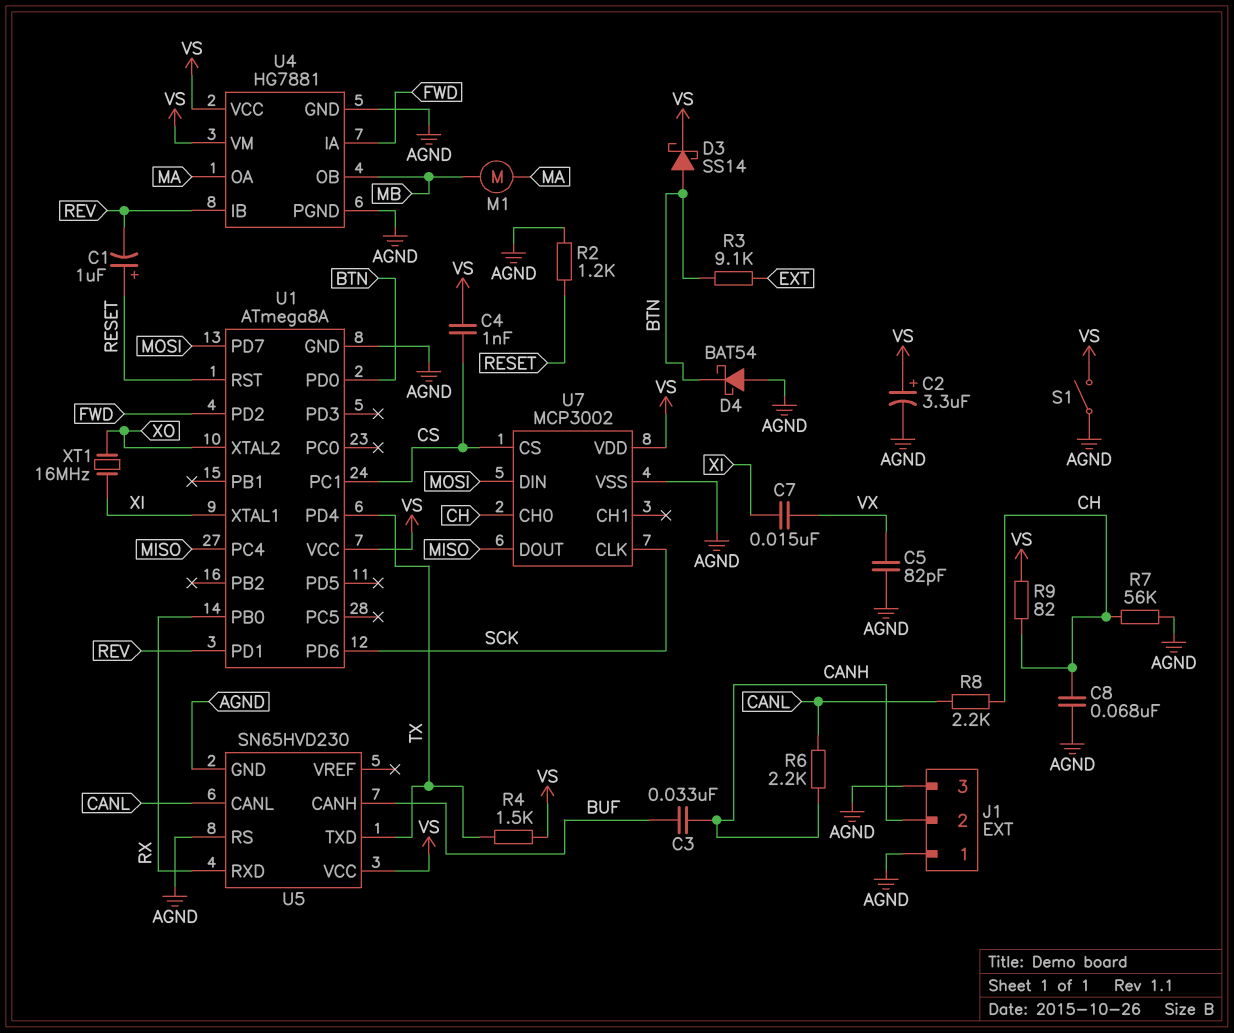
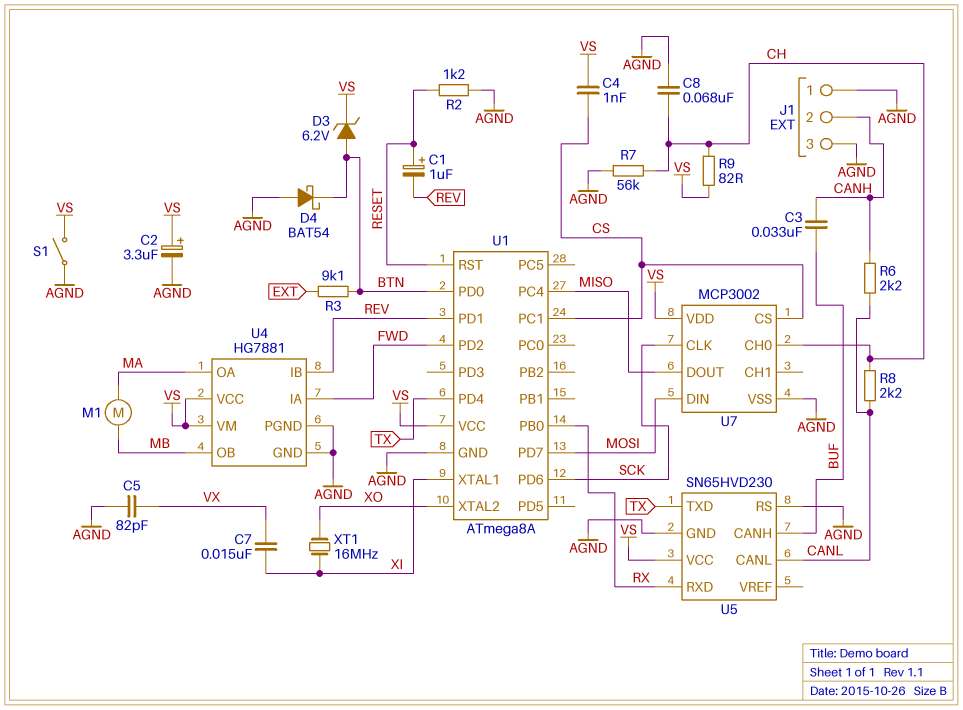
D3: schottky SS14 (A BTN, K VS) -> zener 6.2V (A BTN, K VS)
R4: 1.5k (TX, VS) -> none

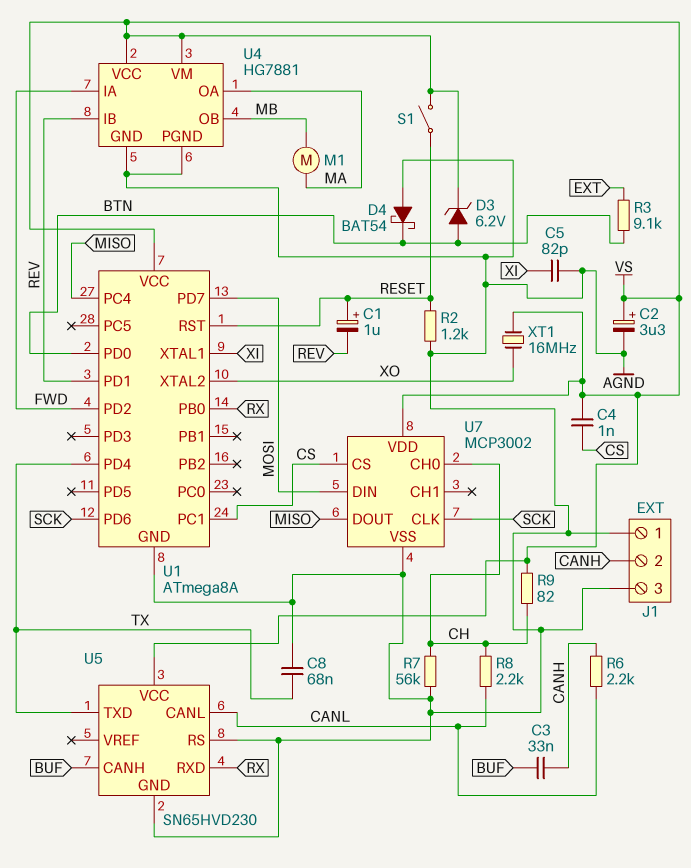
C5: 82pF (AGND, VX) -> 82pF (AGND, XI)
C7: 15nF (VX, XI) -> none
C8: 68nF (AGND, CH) -> 68nF (AGND, TX)
S1: switch (AGND, VS) -> switch (RESET, VS)
XT1: 16MHz (XI, XO) -> 16MHz (VS, XO)

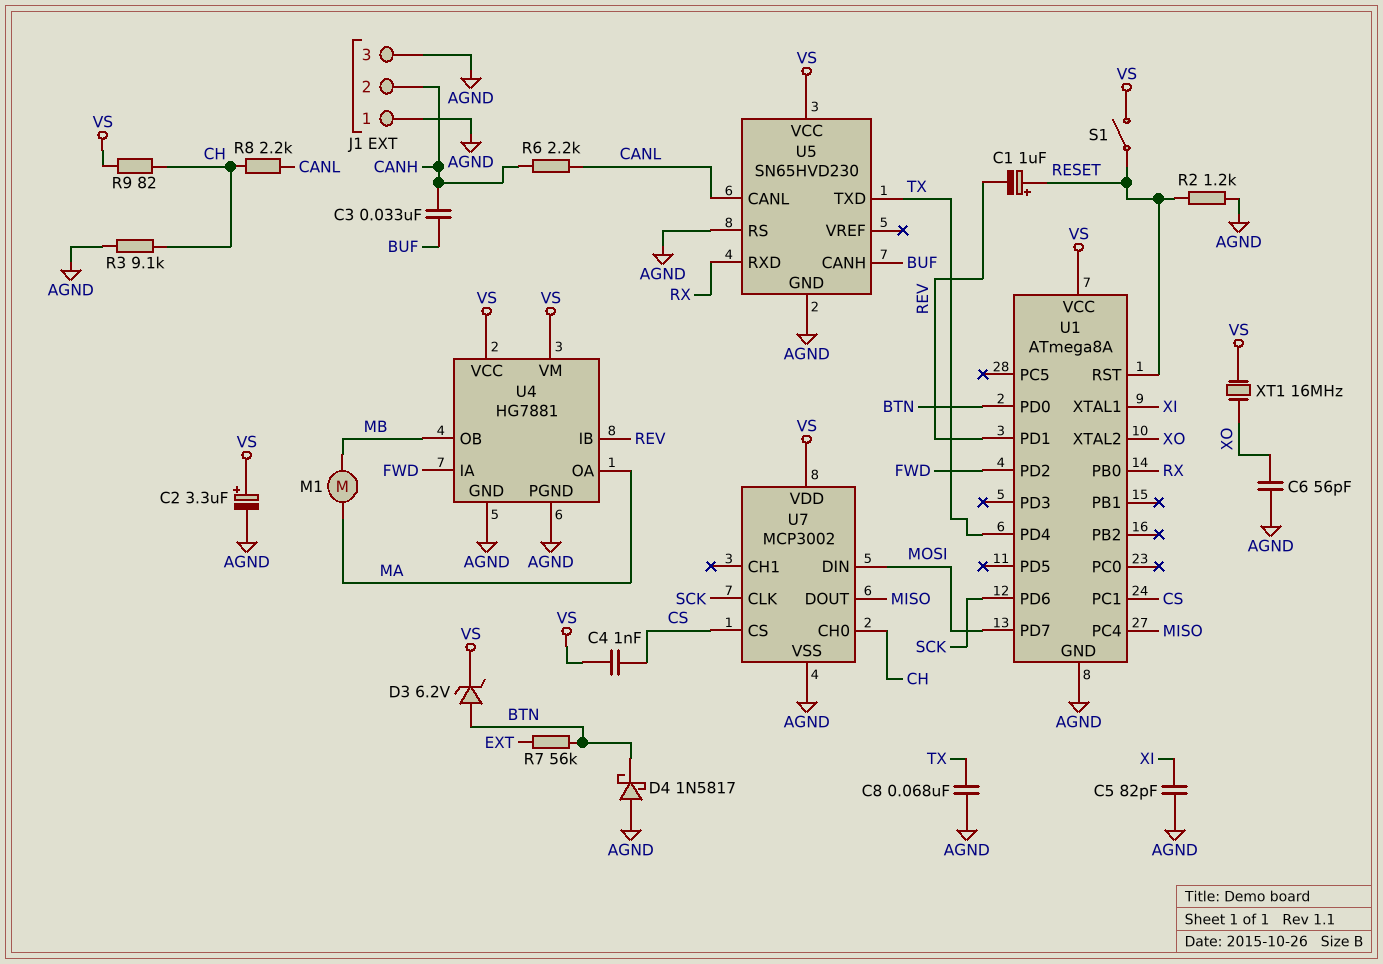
C6: none -> 56pF (AGND, XO)
D4: schottky BAT54 (A AGND, K BTN) -> schottky 1N5817 (A AGND, K BTN)
R3: 9.1k (BTN, EXT) -> 9.1k (AGND, CH)
R7: 56k (AGND, CH) -> 56k (BTN, EXT)

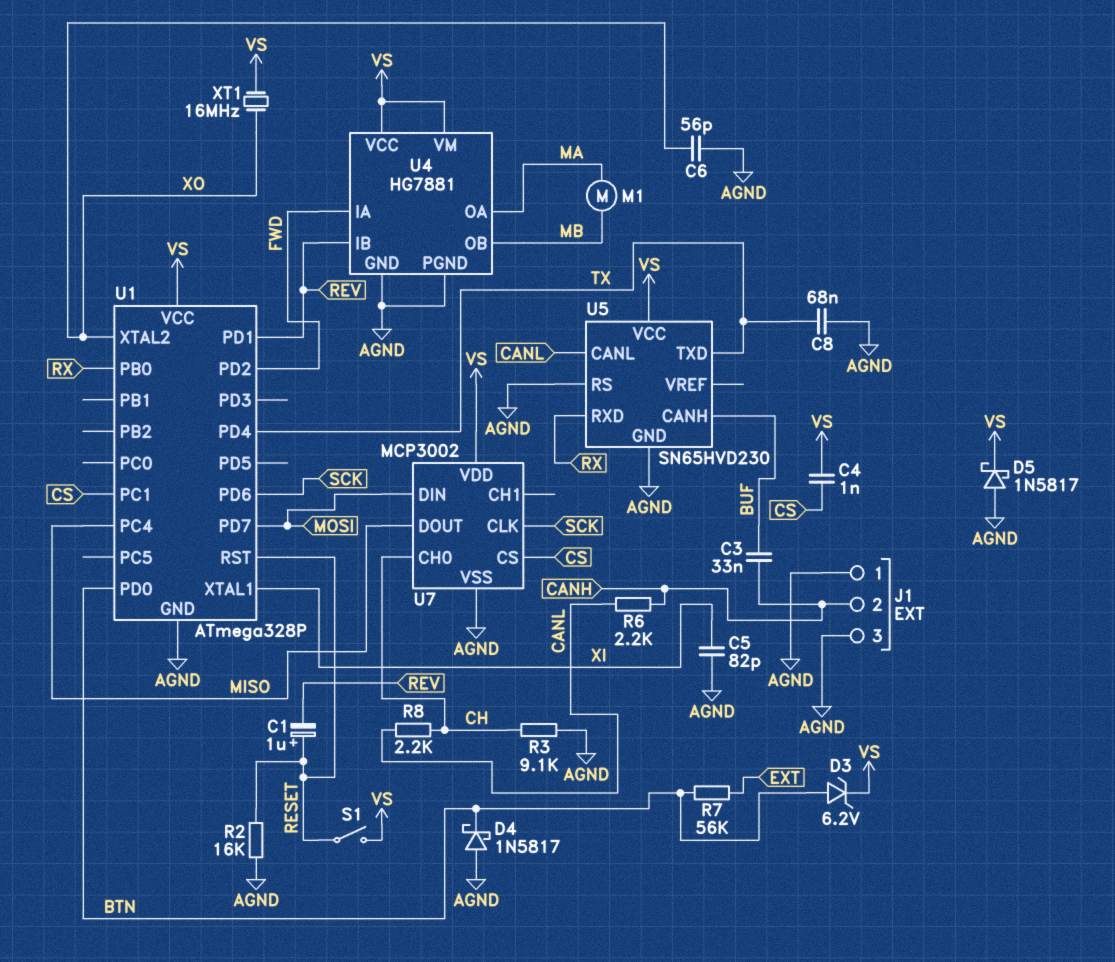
C2: 3.3uF (plus VS, minus AGND) -> none
D5: none -> schottky 1N5817 (A AGND, K VS)
R2: 1.2k (AGND, RESET) -> 16k (AGND, RESET)
R9: 82 (CH, VS) -> none
U1: ATmega8A -> ATmega328P

